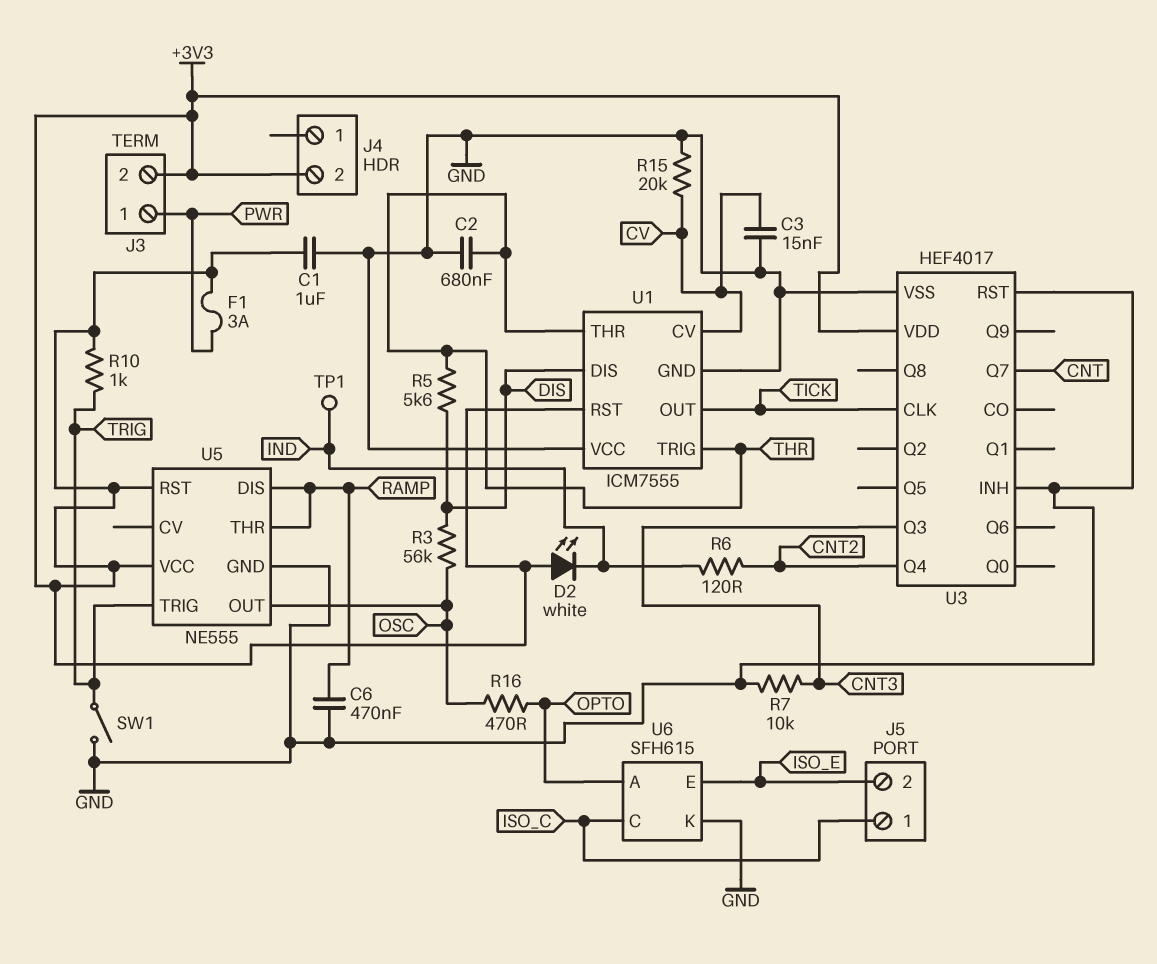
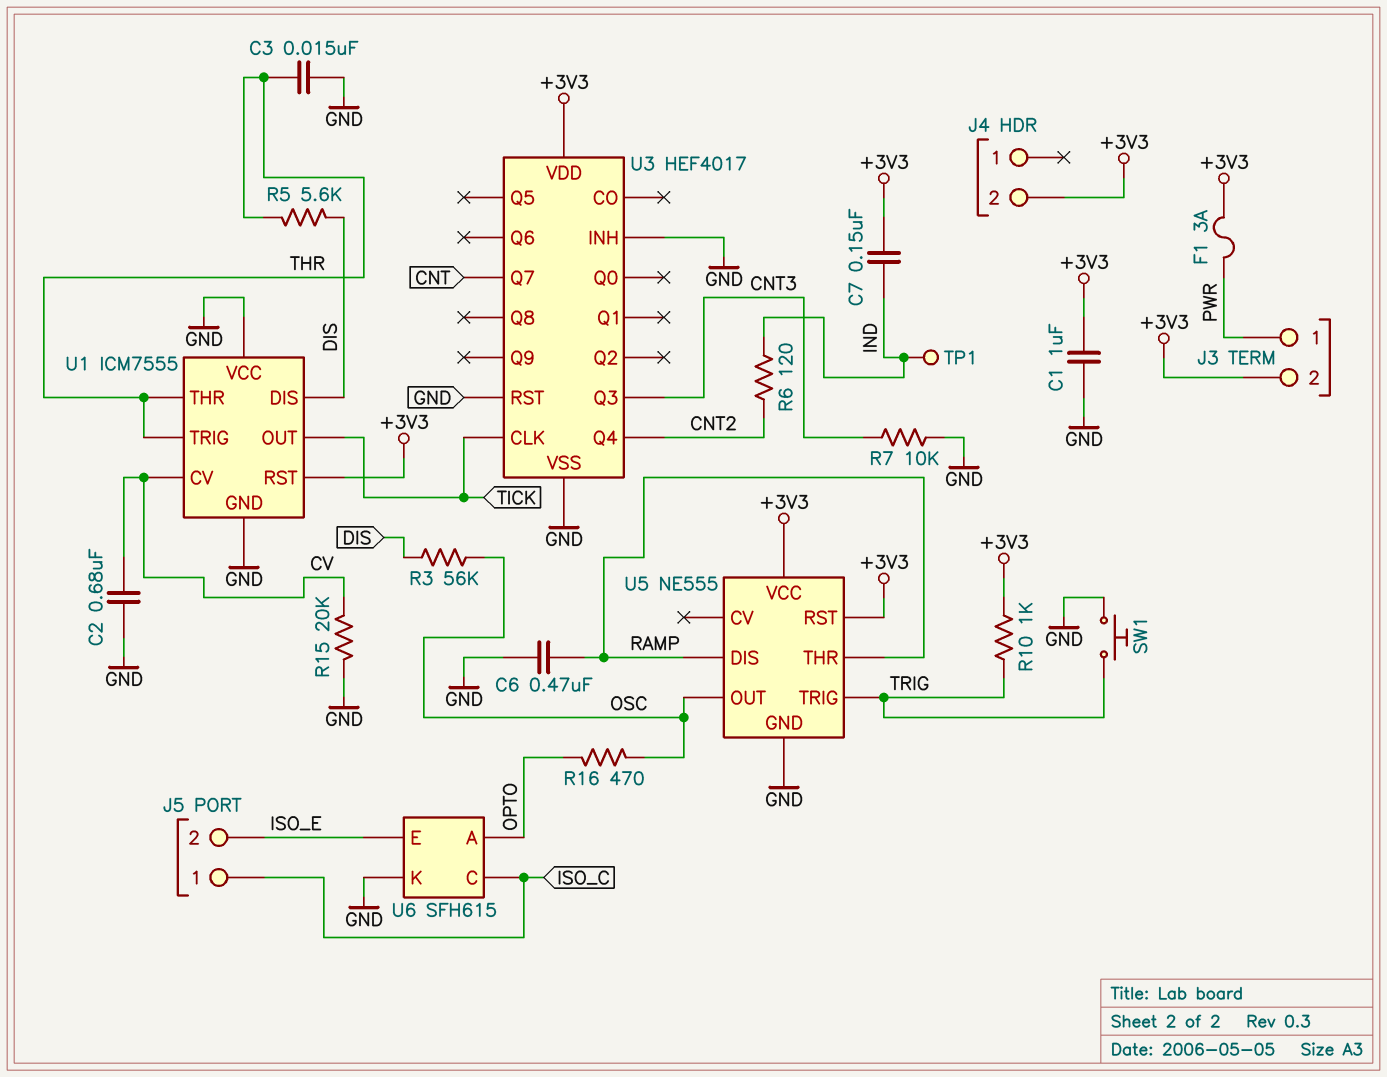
C2: 680nF (GND, THR) -> 680nF (CV, GND)
C3: 15nF (CV, GND) -> 15nF (GND, THR)
C7: none -> 150nF (+3V3, IND)
D2: LED white (A +3V3, K IND) -> none
SW1: switch (GND, TRIG) -> button (GND, TRIG)

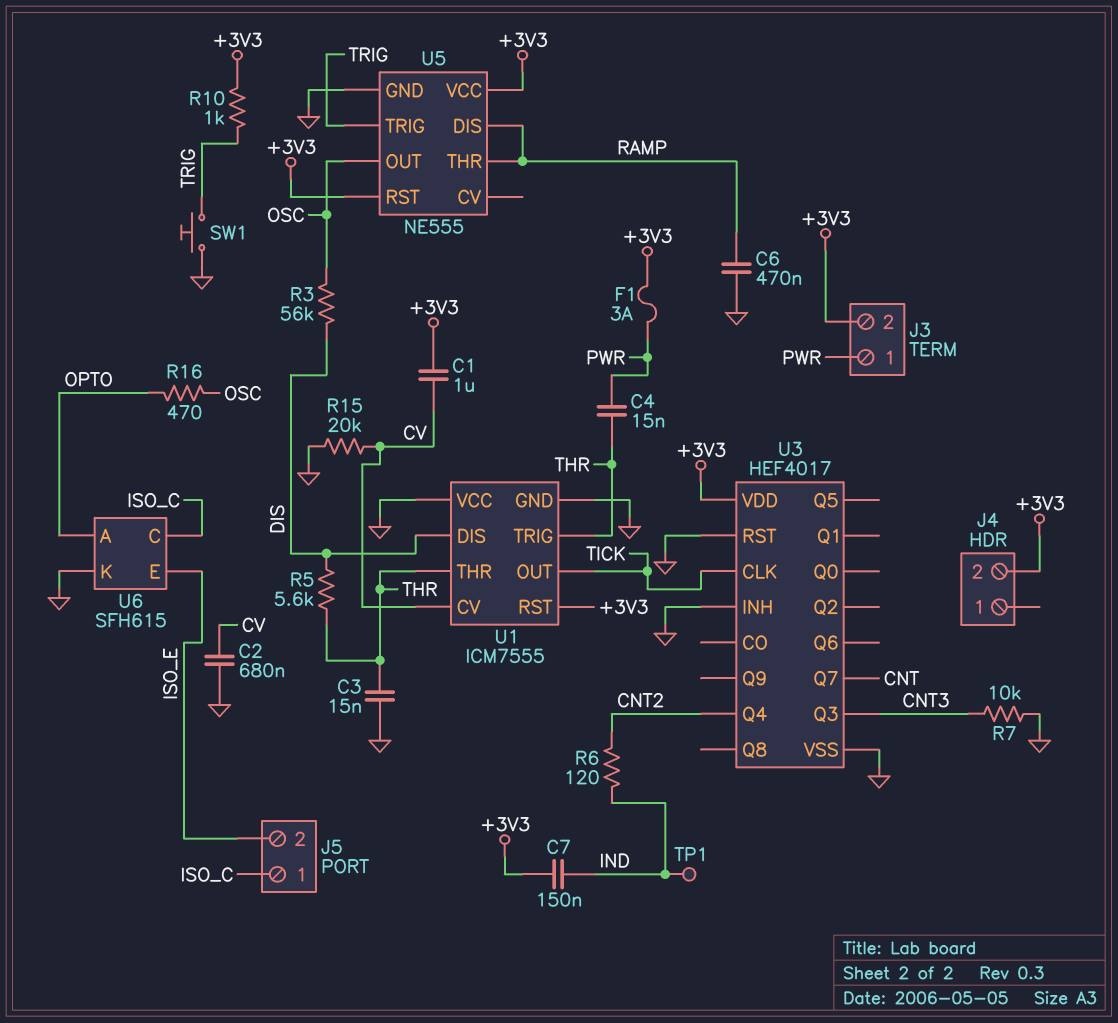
C1: 1uF (+3V3, GND) -> 1uF (+3V3, CV)
C4: none -> 15nF (PWR, THR)

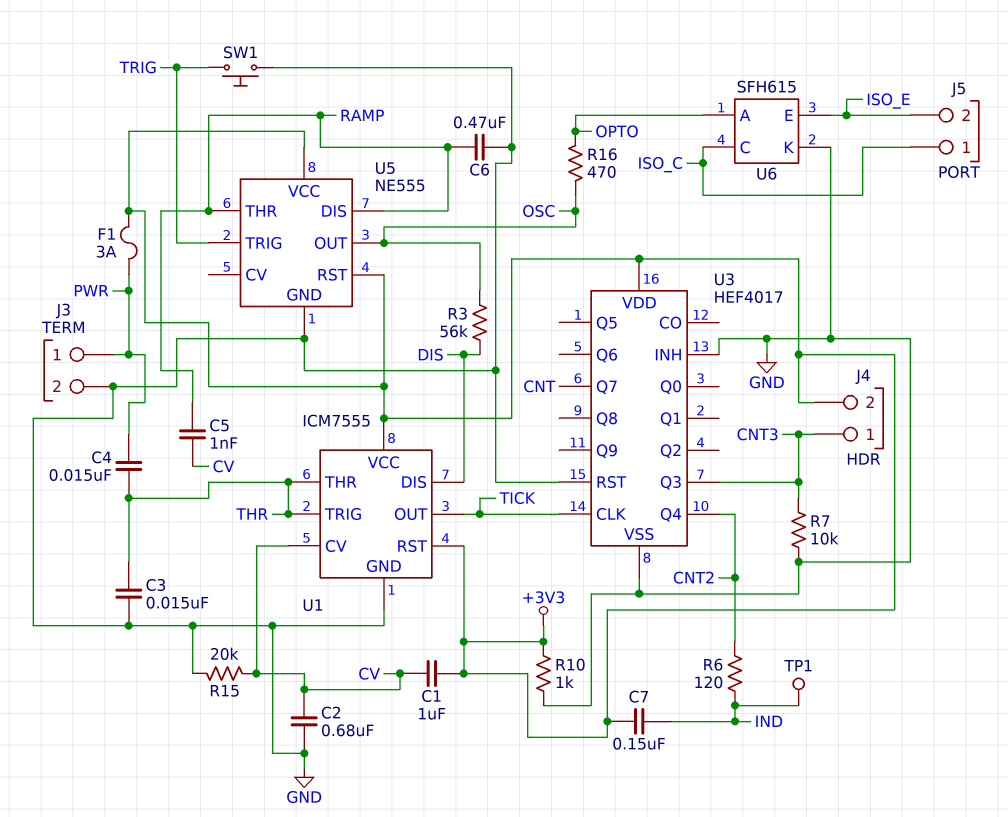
C5: none -> 1nF (CV, RAMP)
J3 pin 2: +3V3 -> GND
J4 pin 1: none -> CNT3
R5: 5.6k (DIS, THR) -> none
R10: 1k (+3V3, TRIG) -> 1k (+3V3, GND)
U1 pin VCC: GND -> +3V3

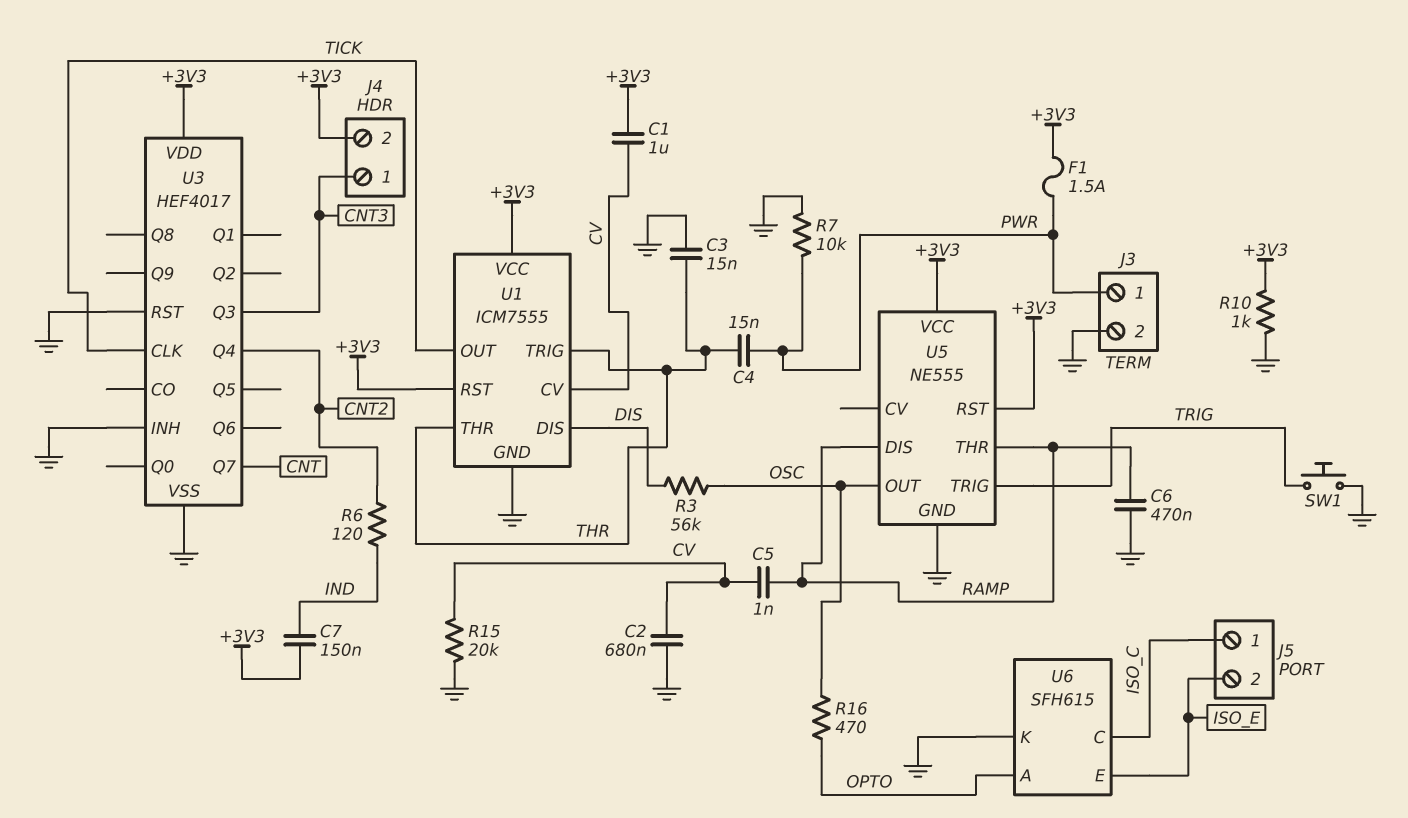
F1: 3A (+3V3, PWR) -> 1.5A (+3V3, PWR)
R7: 10k (CNT3, GND) -> 10k (GND, PWR)
TP1: test point (IND) -> none

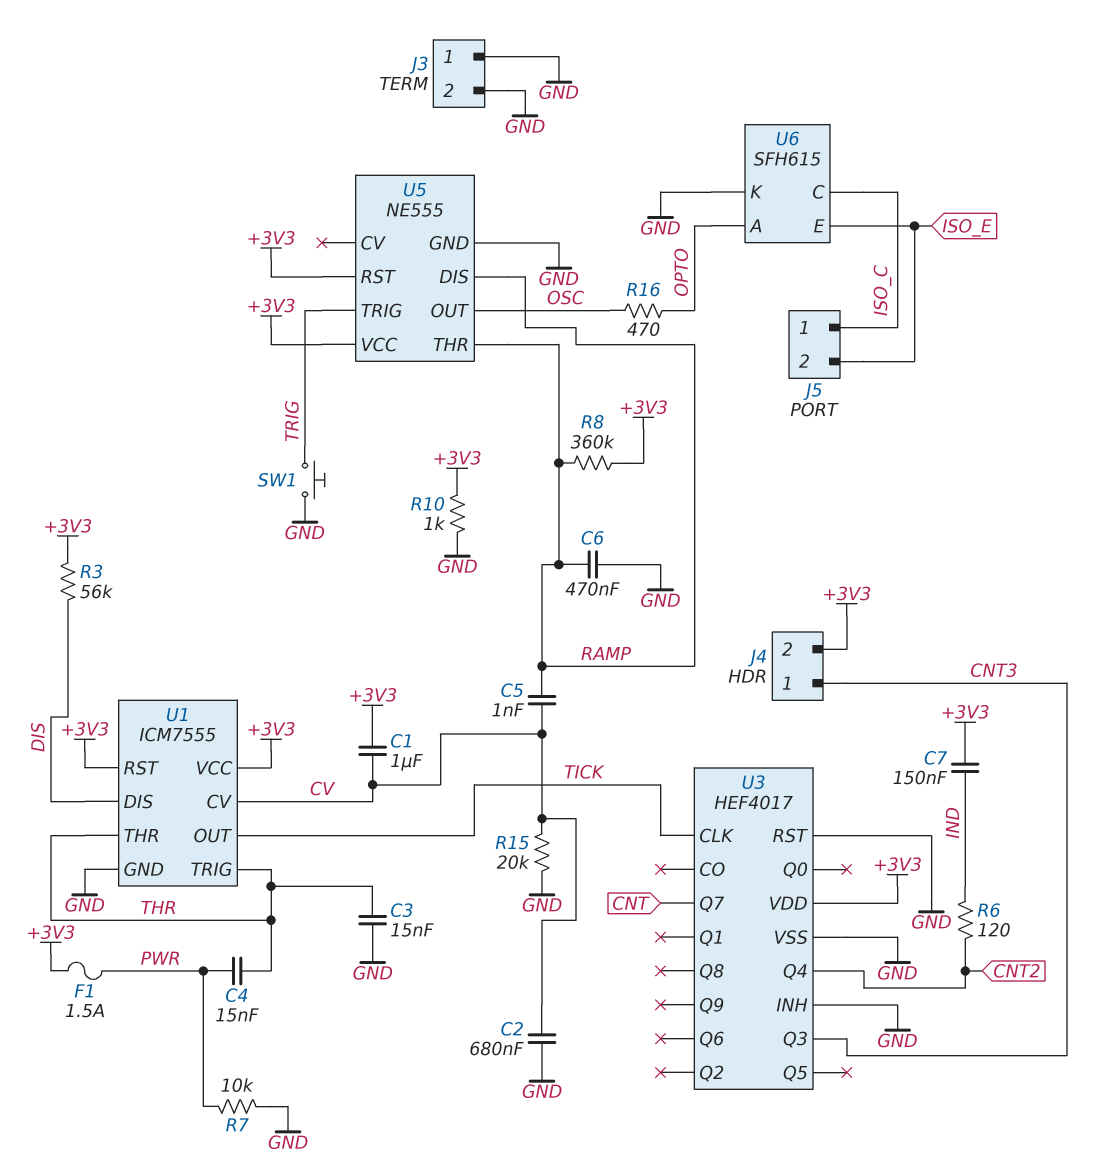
J3 pin 1: PWR -> GND
R3: 56k (DIS, OSC) -> 56k (+3V3, DIS)
R8: none -> 360k (+3V3, RAMP)

